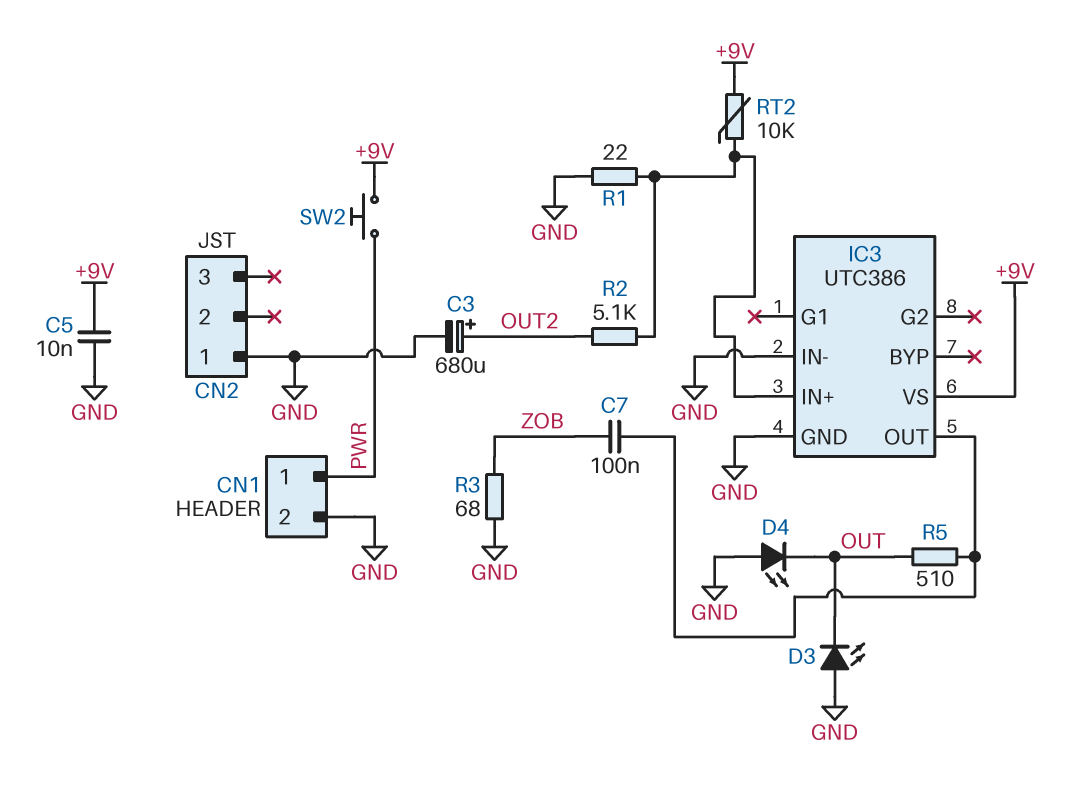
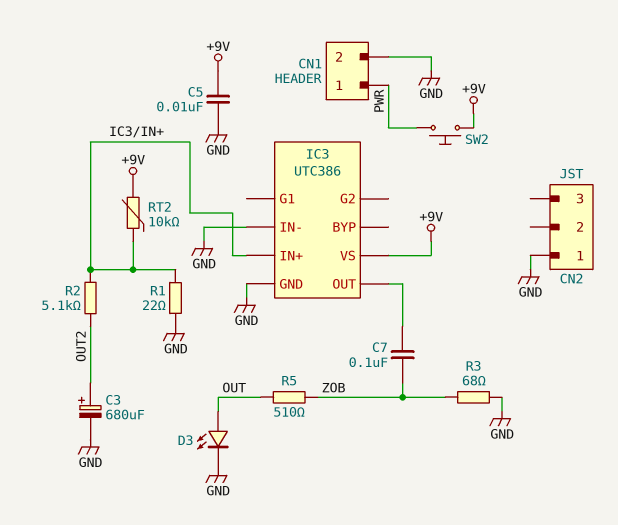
D3: LED (A GND, K OUT) -> LED (A OUT, K GND)
D4: LED (A GND, K OUT) -> none
R5: 510 (IC3/OUT, OUT) -> 510 (OUT, ZOB)

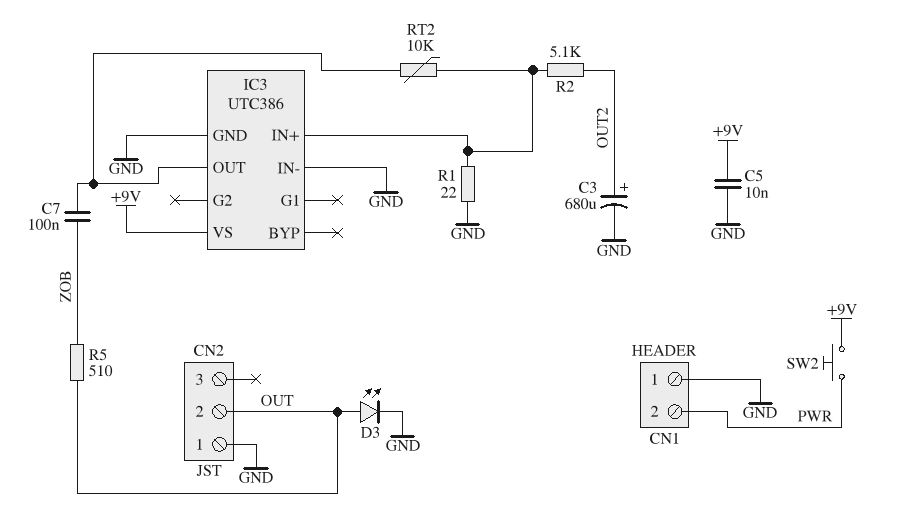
CN1 pin 1: PWR -> GND
CN1 pin 2: GND -> PWR
CN2 pin 2: none -> OUT
R3: 68 (GND, ZOB) -> none
RT2: 10k (+9V, IC3/IN+) -> 10k (IC3/IN+, IC3/OUT)

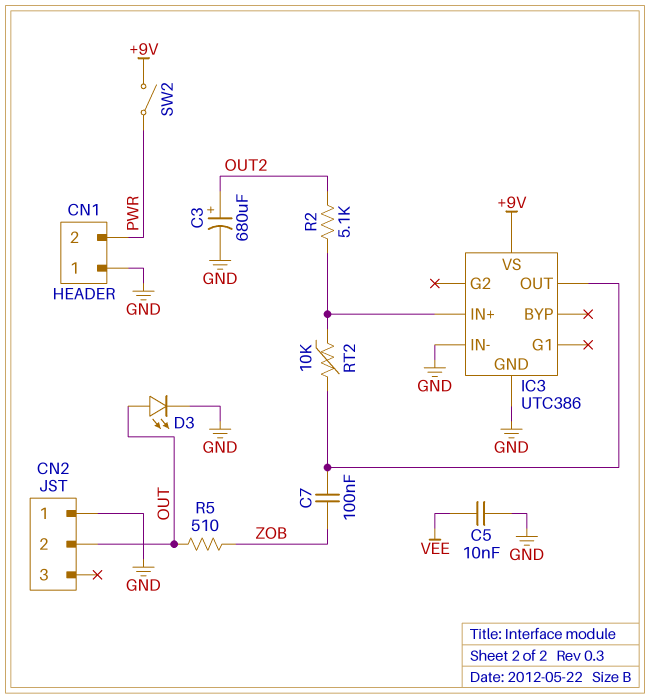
C5: 10nF (+9V, GND) -> 10nF (GND, VEE)
R1: 22 (GND, IC3/IN+) -> none
SW2: button (+9V, PWR) -> switch (+9V, PWR)

